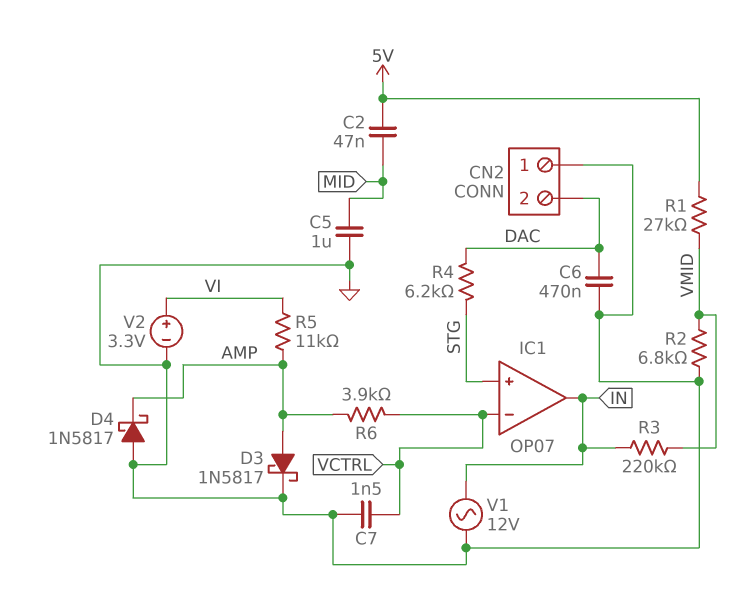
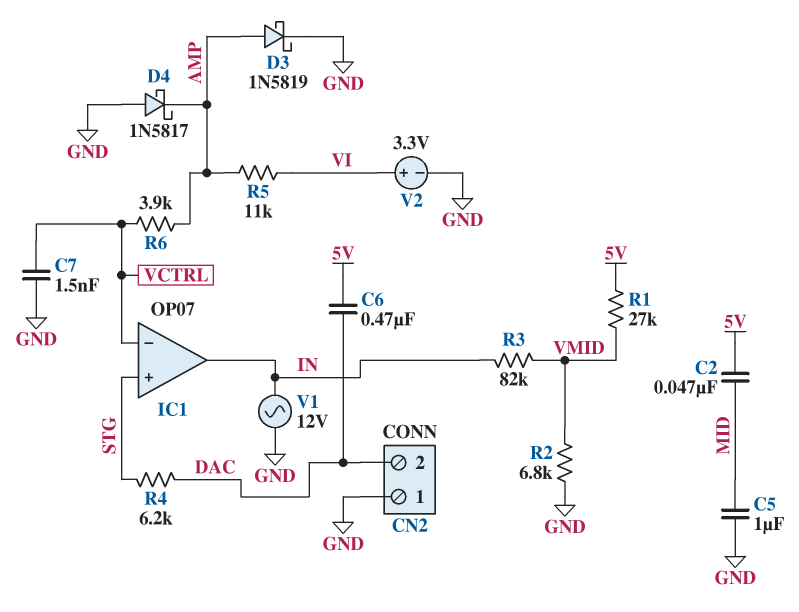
C6: 470nF (DAC, GND) -> 470nF (5V, DAC)
D3: schottky 1N5817 (A AMP, K GND) -> schottky 1N5819 (A AMP, K GND)
R3: 220k (IN, VMID) -> 82k (IN, VMID)

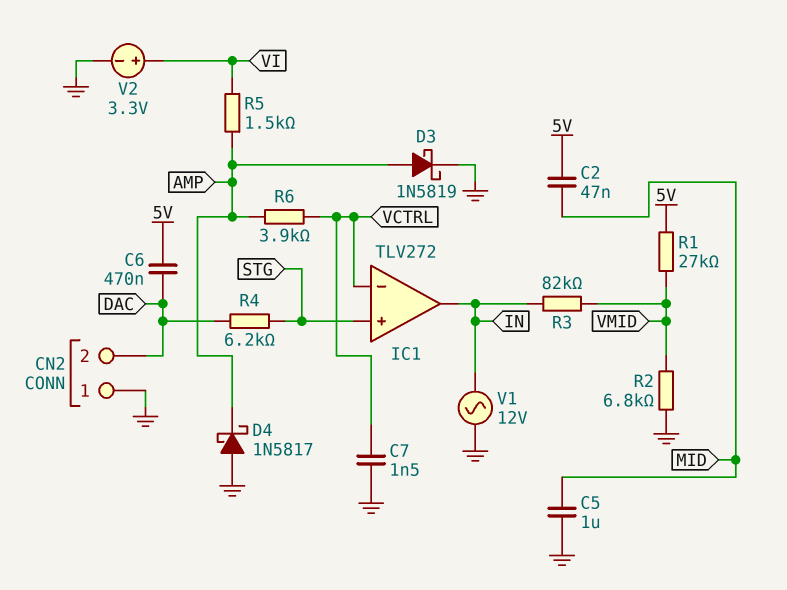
IC1: OP07 -> TLV272
R5: 11k (AMP, VI) -> 1.5k (AMP, VI)

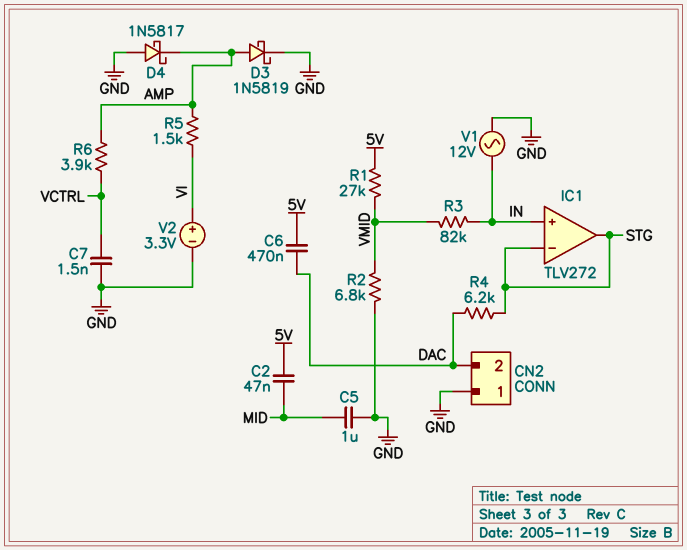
IC1 pin in+: STG -> IN
IC1 pin in-: VCTRL -> STG
IC1 pin out: IN -> STG

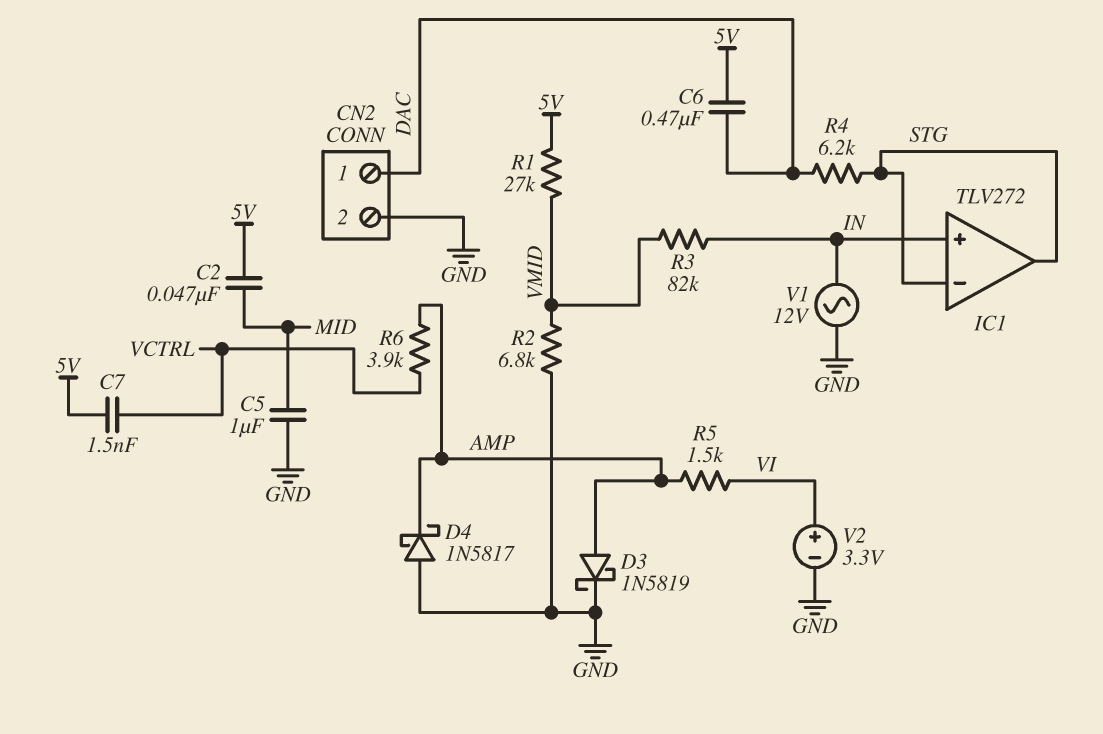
C7: 1.5nF (GND, VCTRL) -> 1.5nF (5V, VCTRL)
CN2 pin 1: GND -> DAC
CN2 pin 2: DAC -> GND

